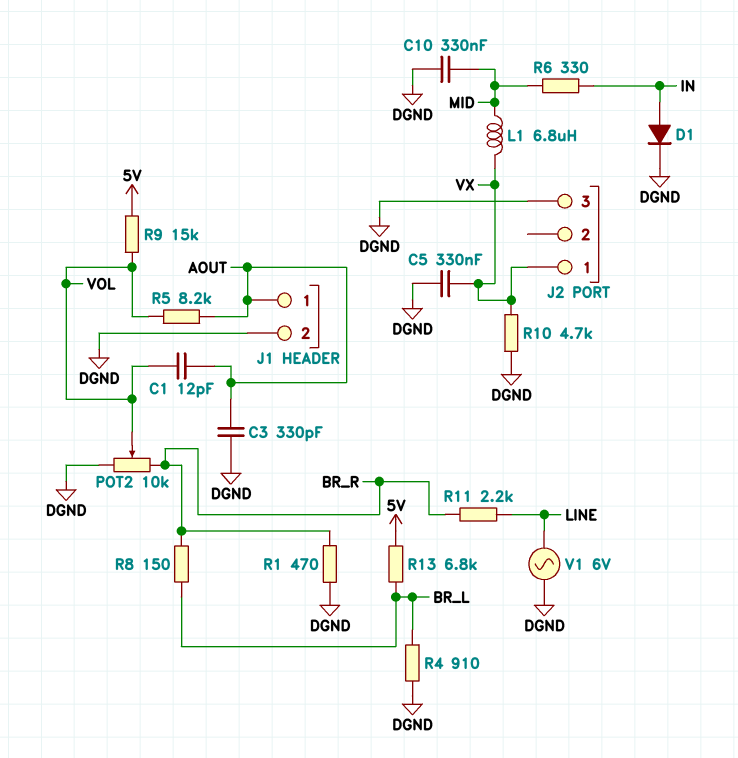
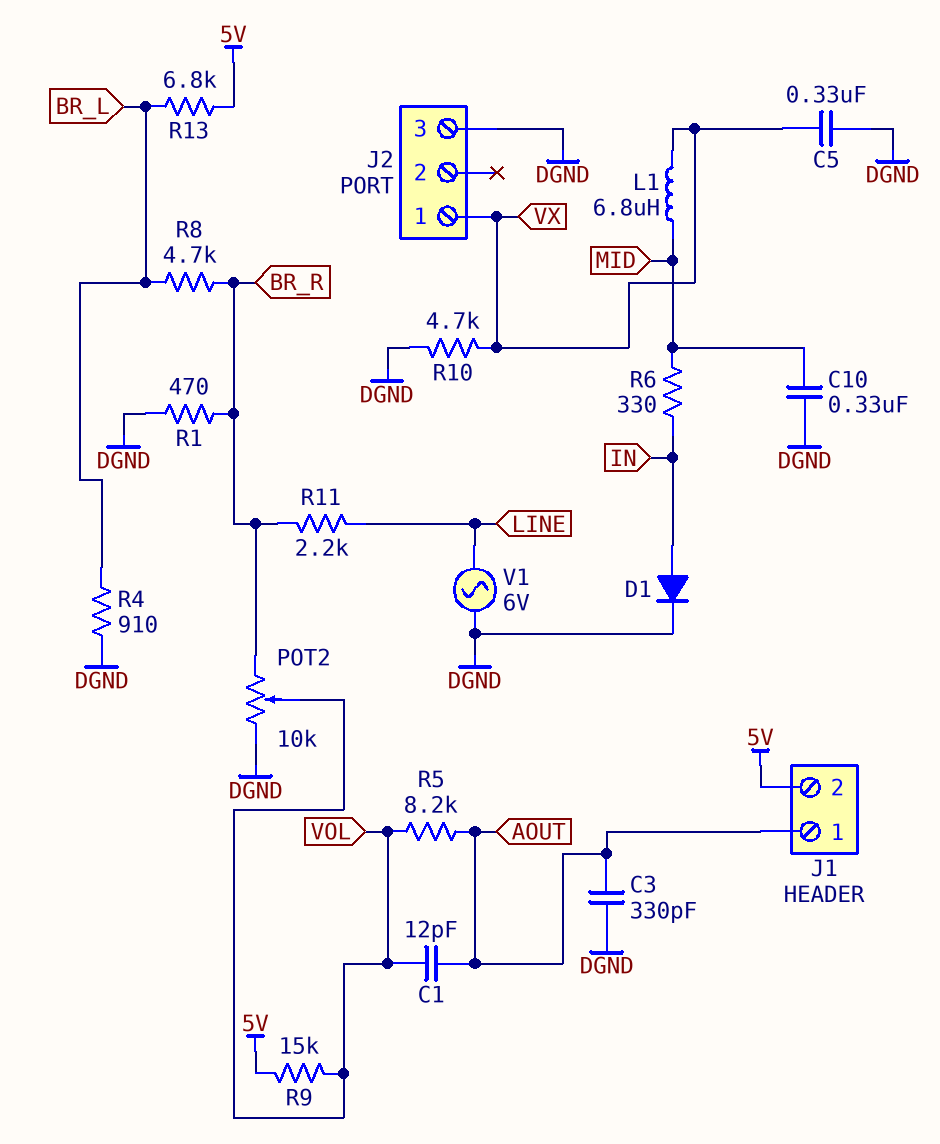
J1 pin 2: DGND -> 5V
R8: 150 (BR_L, BR_R) -> 4.7k (BR_L, BR_R)

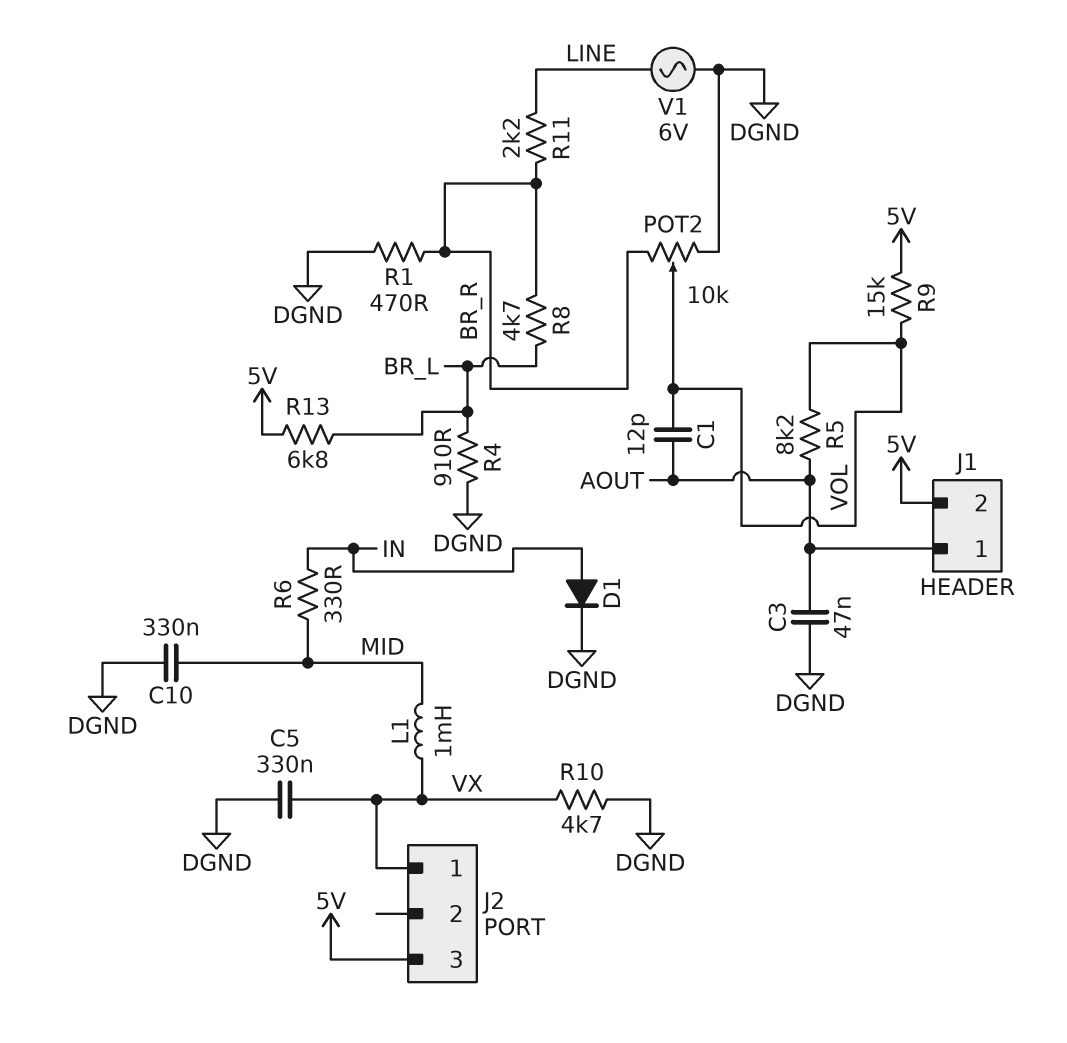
C3: 330pF (AOUT, DGND) -> 47nF (AOUT, DGND)
J2 pin 3: DGND -> 5V
L1: 6.8uH (MID, VX) -> 1mH (MID, VX)

